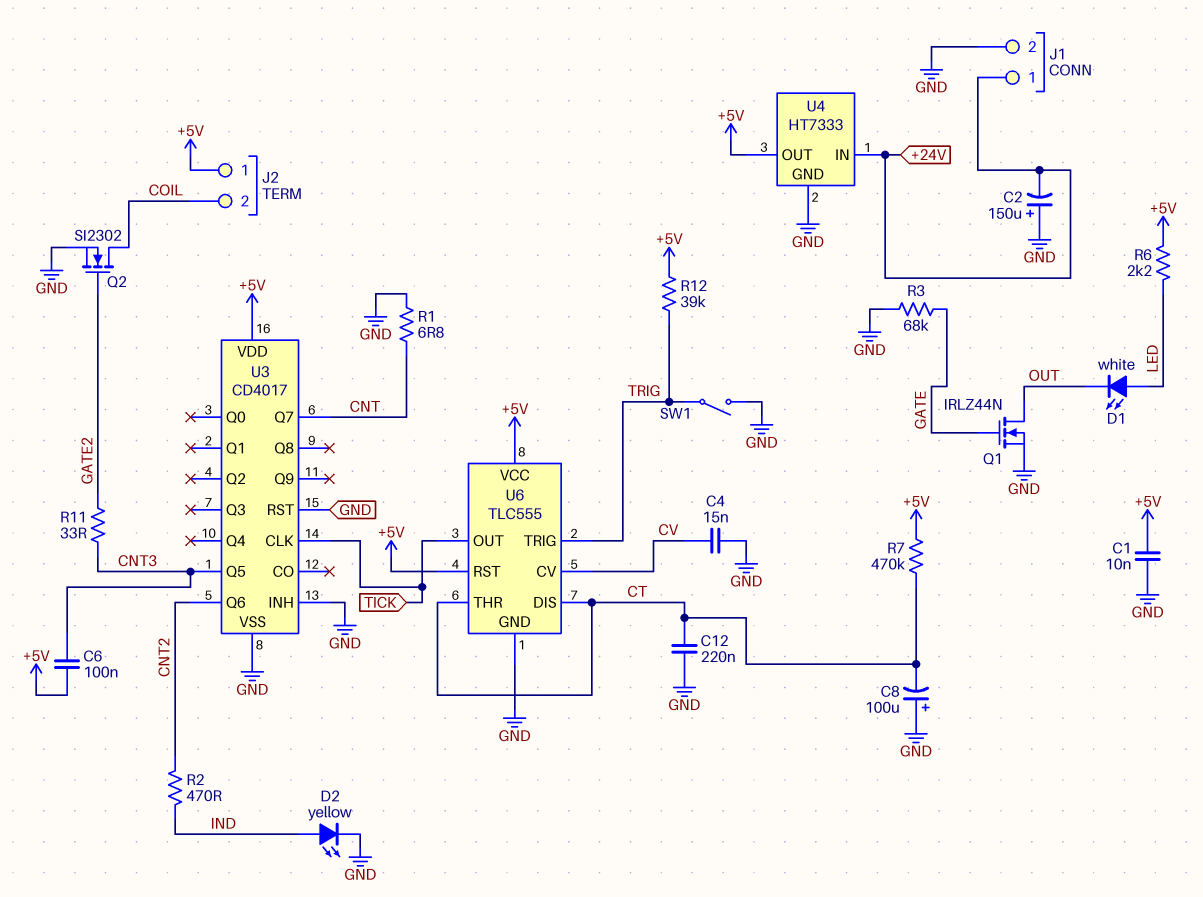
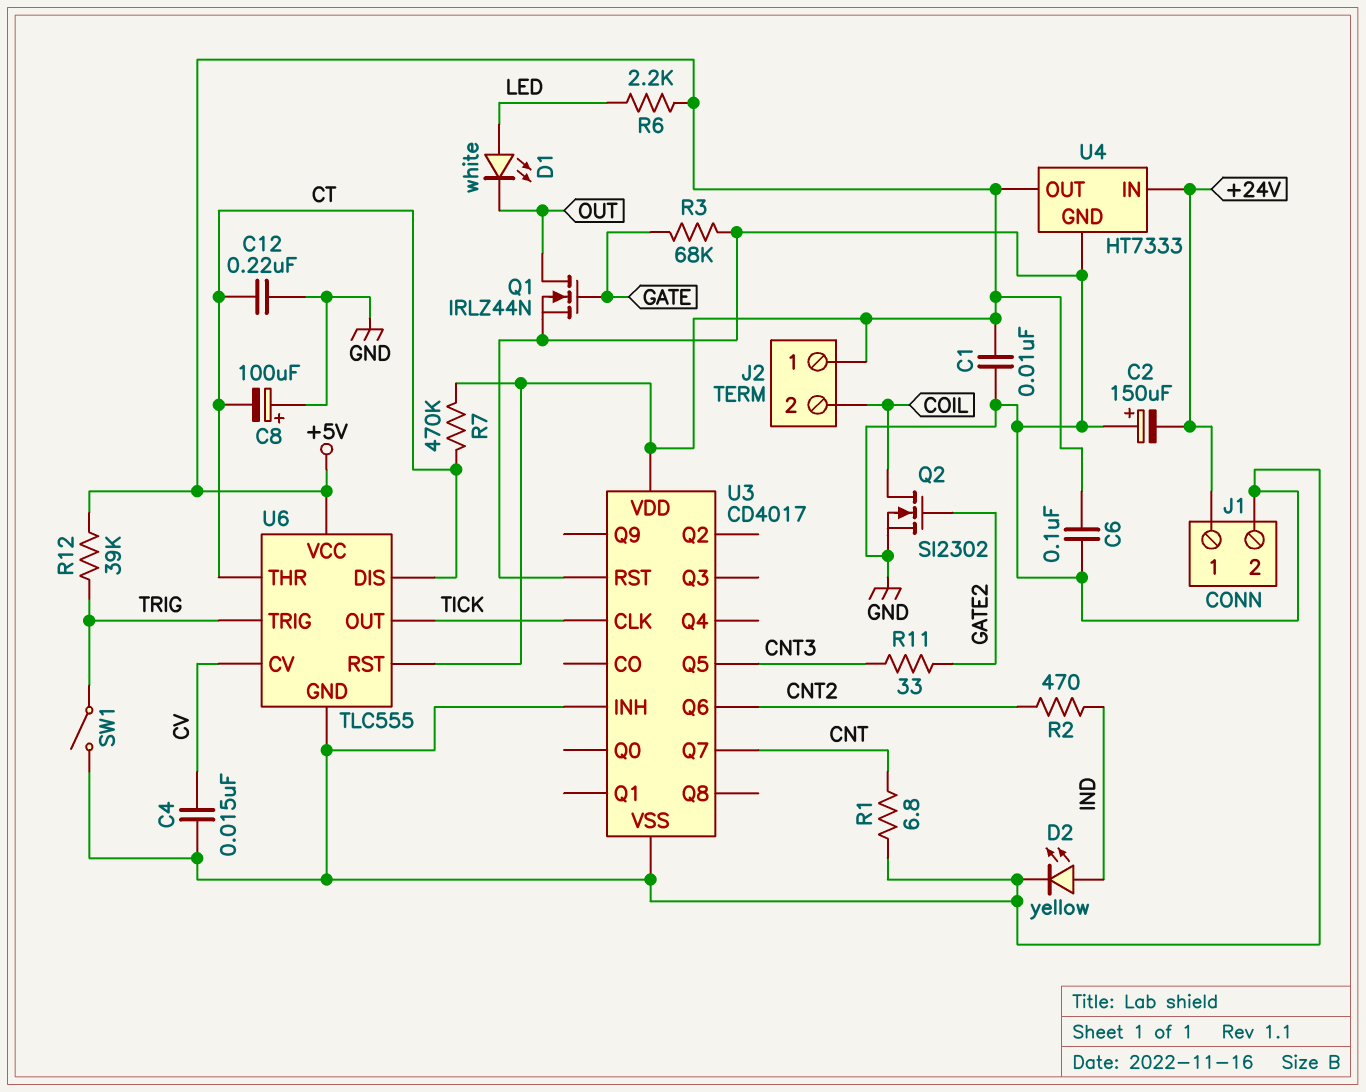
C6: 100nF (+5V, CNT3) -> 100nF (+5V, GND)

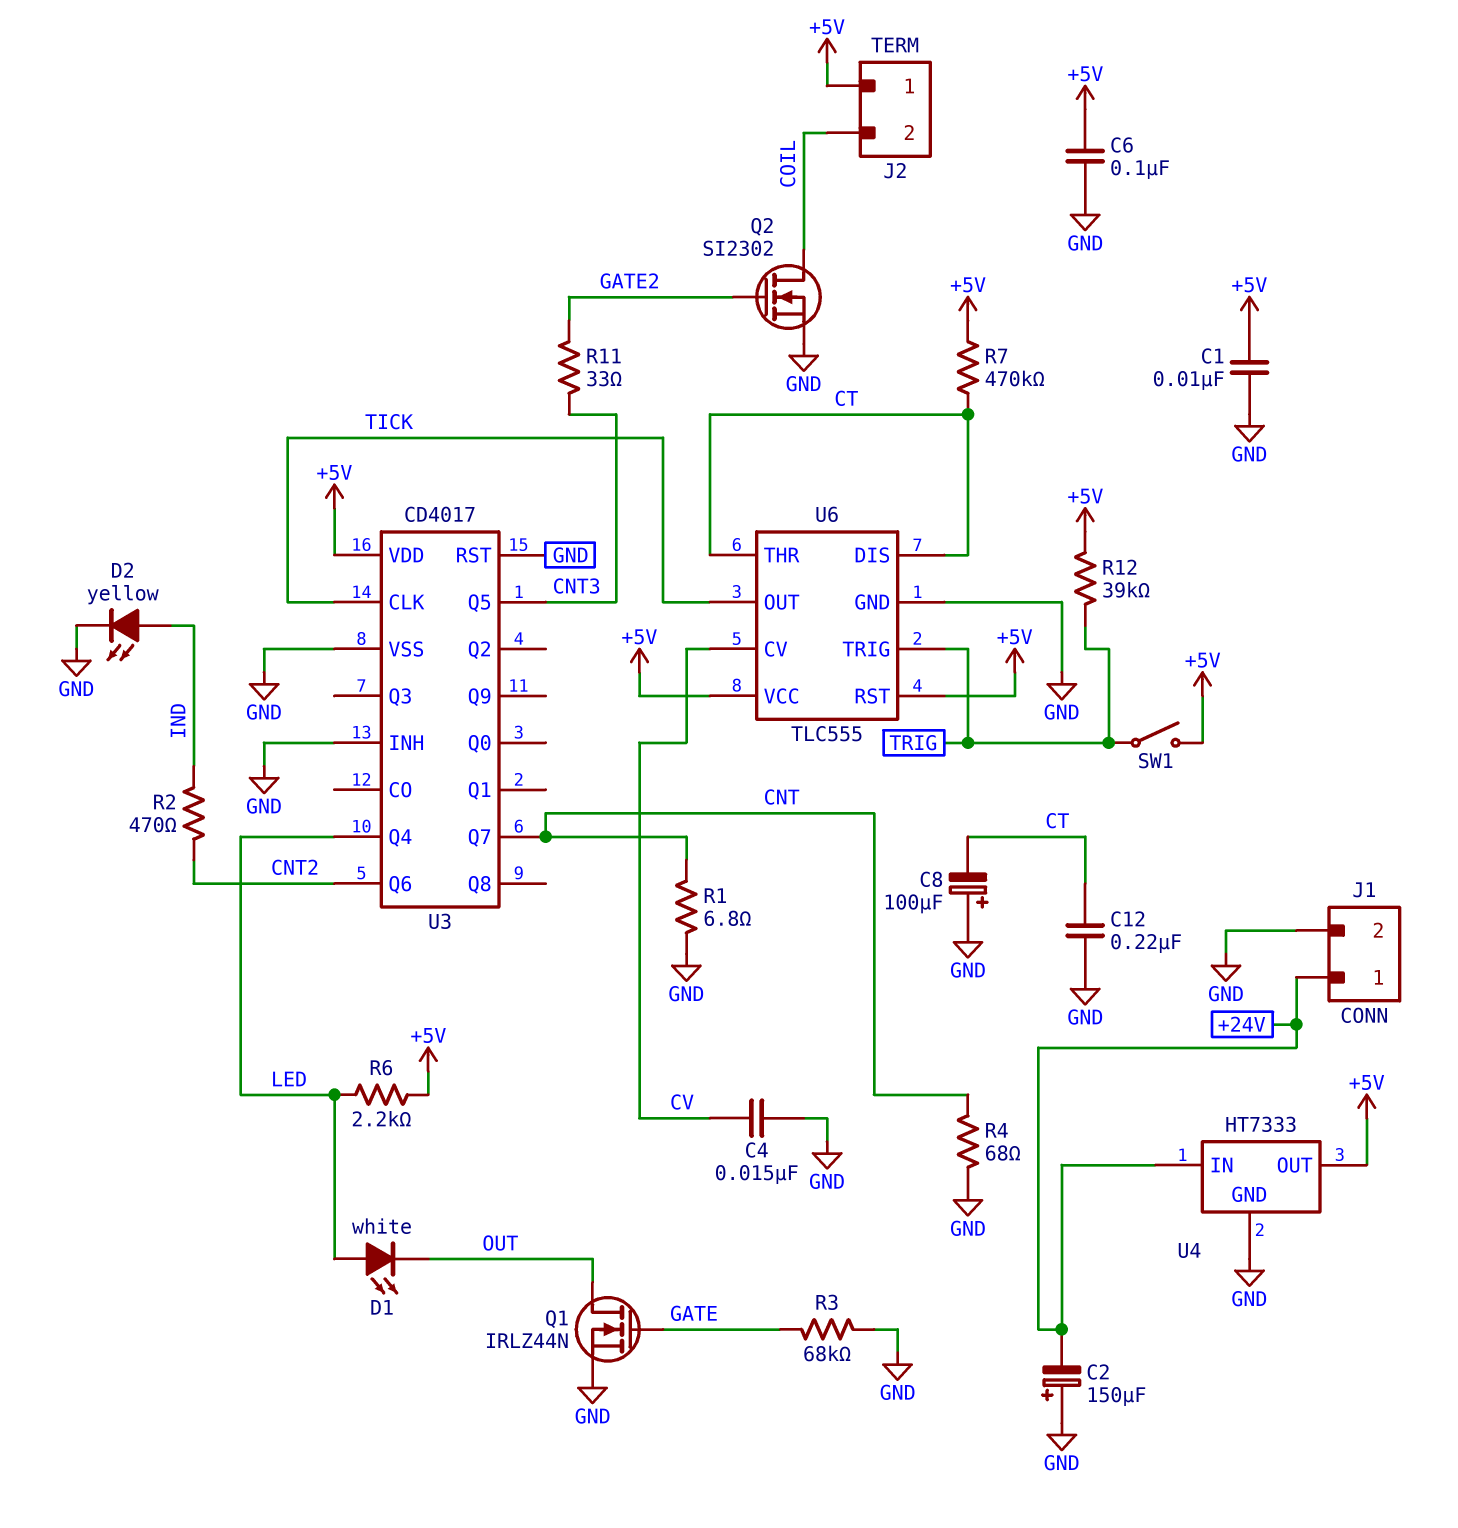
R4: none -> 68 (CNT, GND)
SW1: switch (GND, TRIG) -> switch (+5V, TRIG)
U3 pin Q4: none -> LED

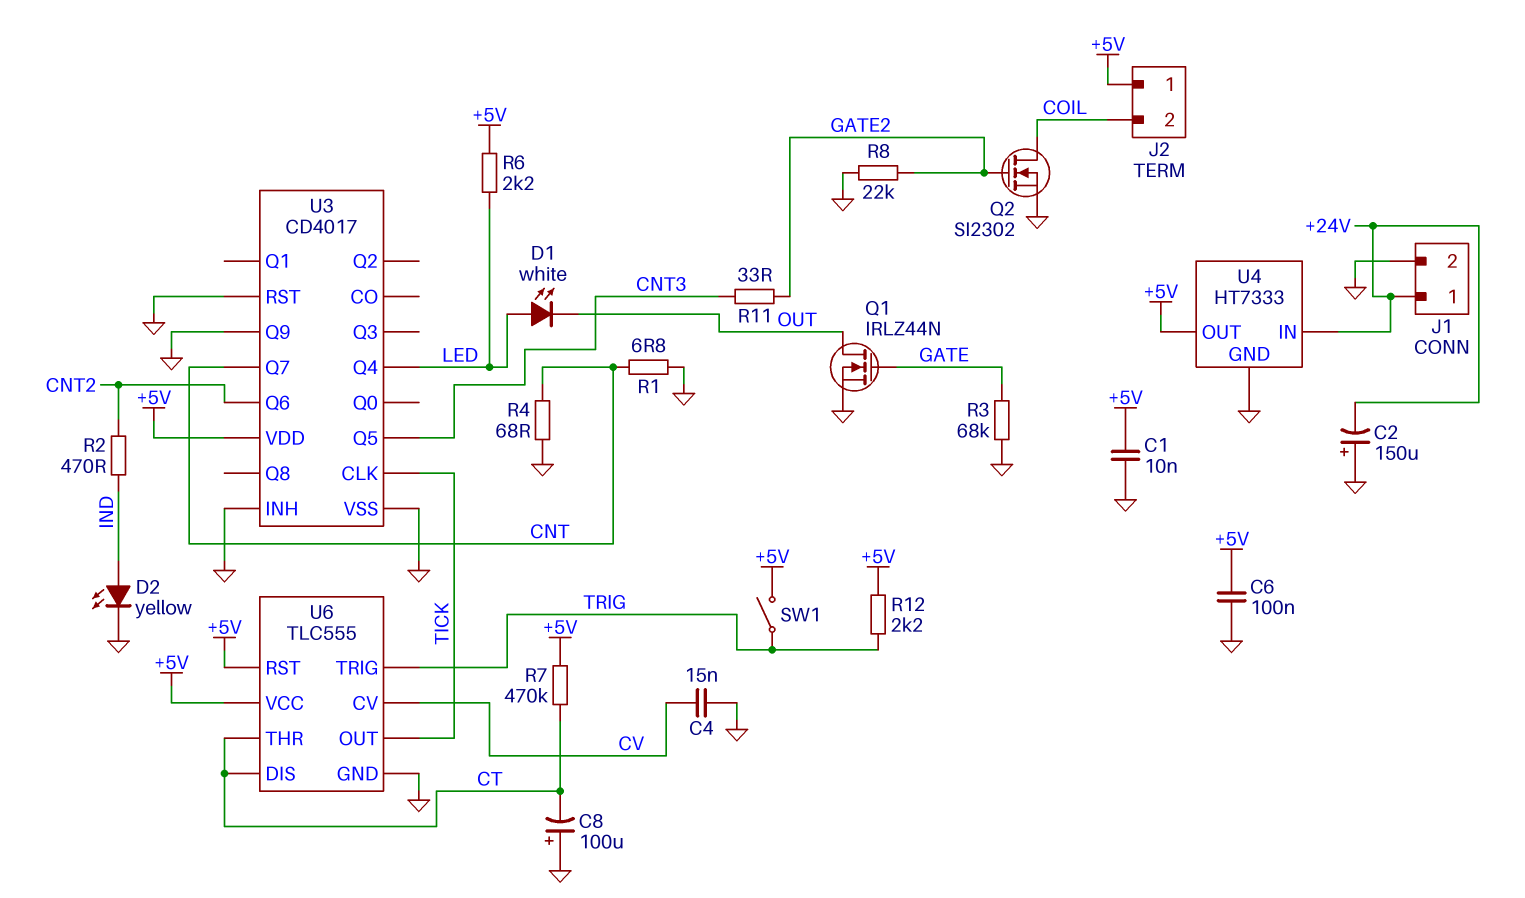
C12: 220nF (CT, GND) -> none
R8: none -> 22k (GATE2, GND)
R12: 39k (+5V, TRIG) -> 2.2k (+5V, TRIG)
U3 pin Q9: none -> GND

